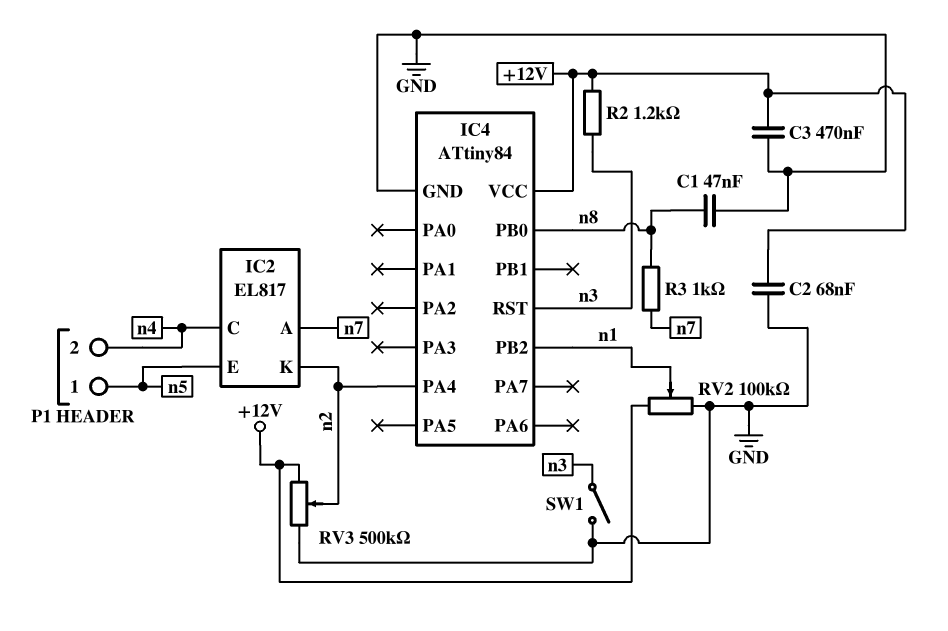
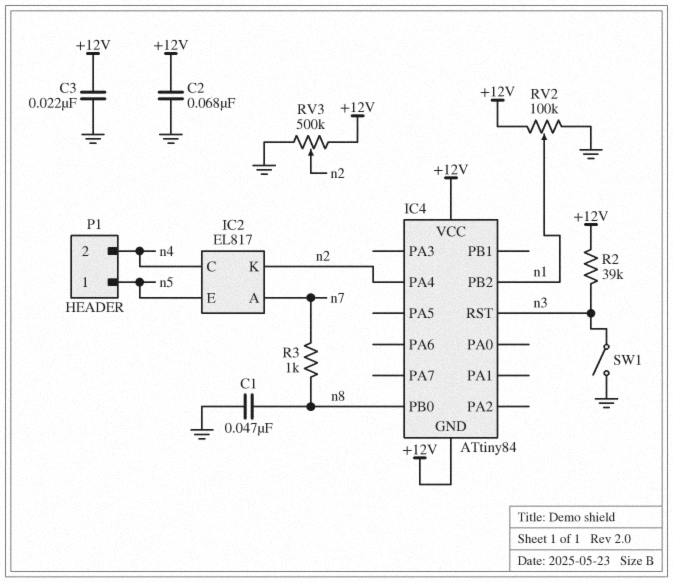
C3: 470nF (+12V, GND) -> 22nF (+12V, GND)
IC4 pin GND: GND -> +12V
R2: 1.2k (+12V, n3) -> 39k (+12V, n3)

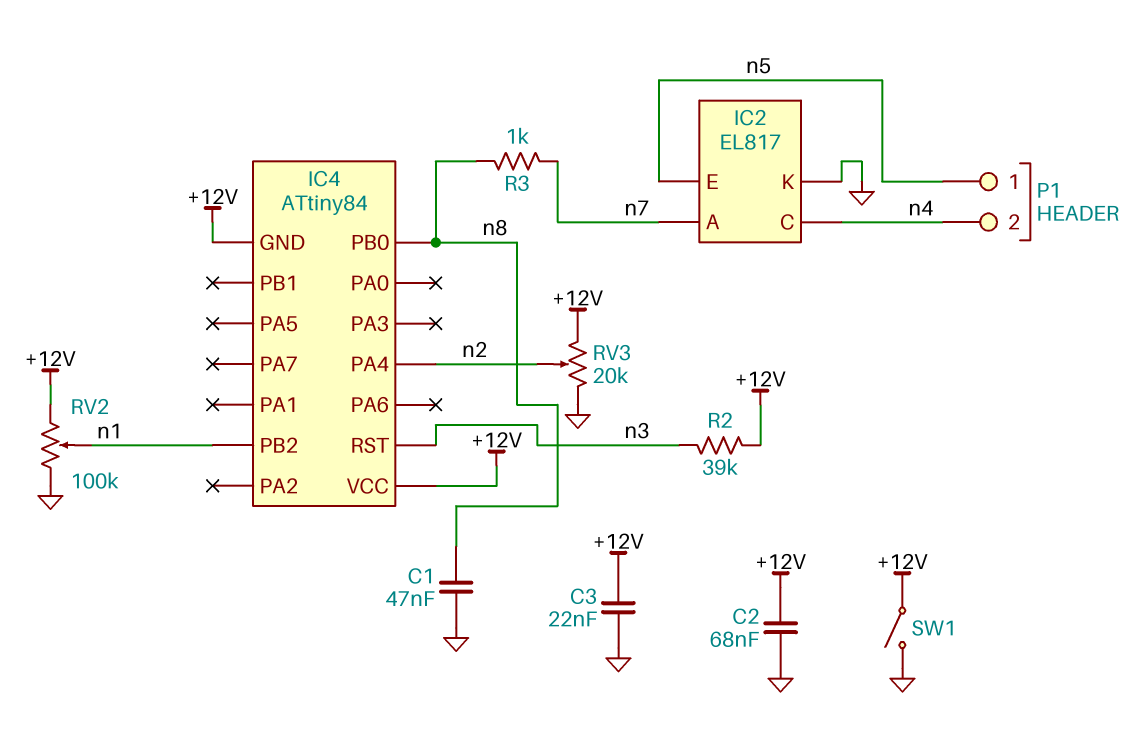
IC2 pin K: n2 -> GND
RV3: 500k (+12V, GND, wiper n2) -> 20k (+12V, GND, wiper n2)
SW1: switch (GND, n3) -> switch (+12V, GND)

